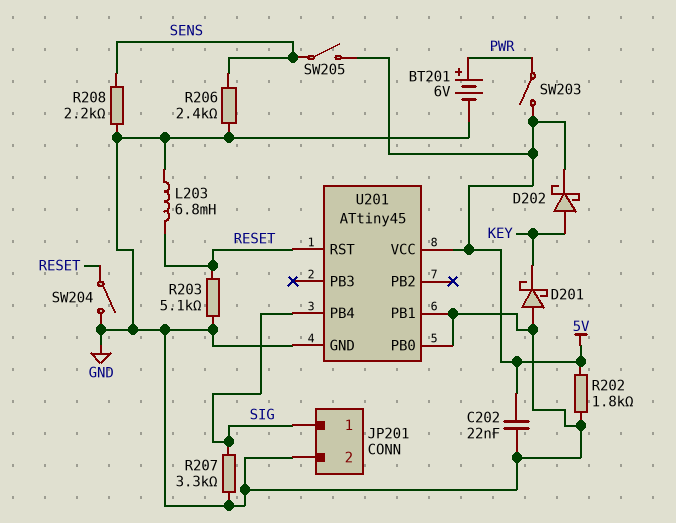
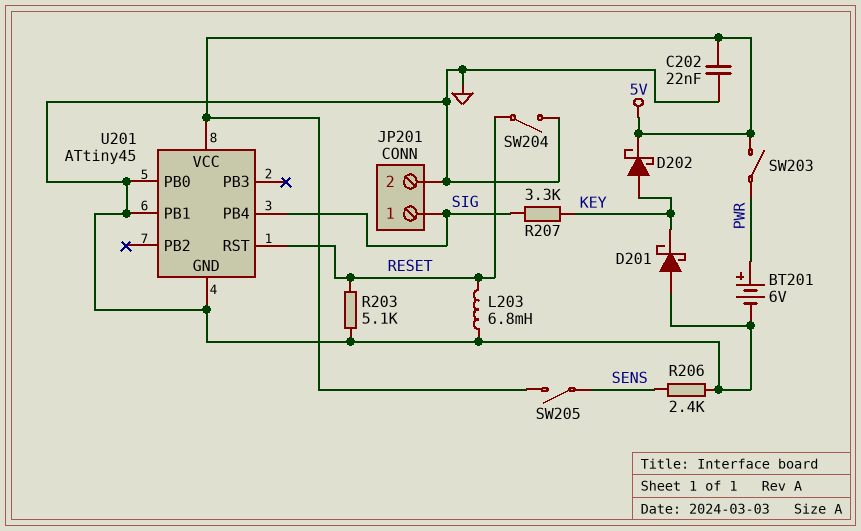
R202: 1.8k (5V, GND) -> none
R207: 3.3k (GND, SIG) -> 3.3k (KEY, SIG)
R208: 2.2k (GND, SENS) -> none

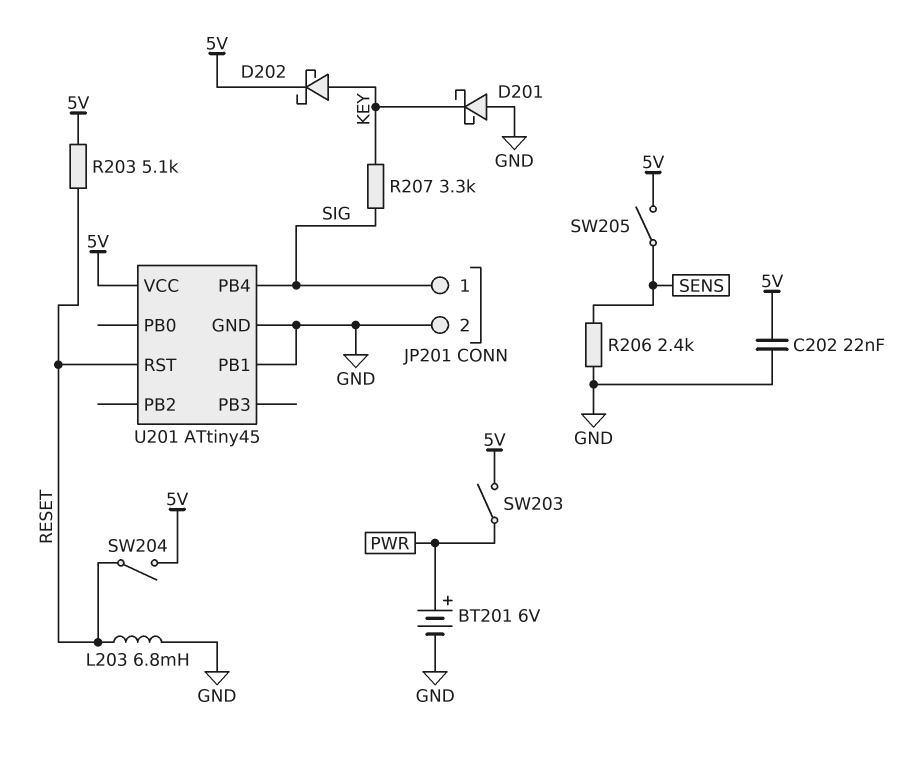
R203: 5.1k (GND, RESET) -> 5.1k (5V, RESET)
SW204: switch (GND, RESET) -> switch (5V, RESET)
U201 pin PB0: GND -> none

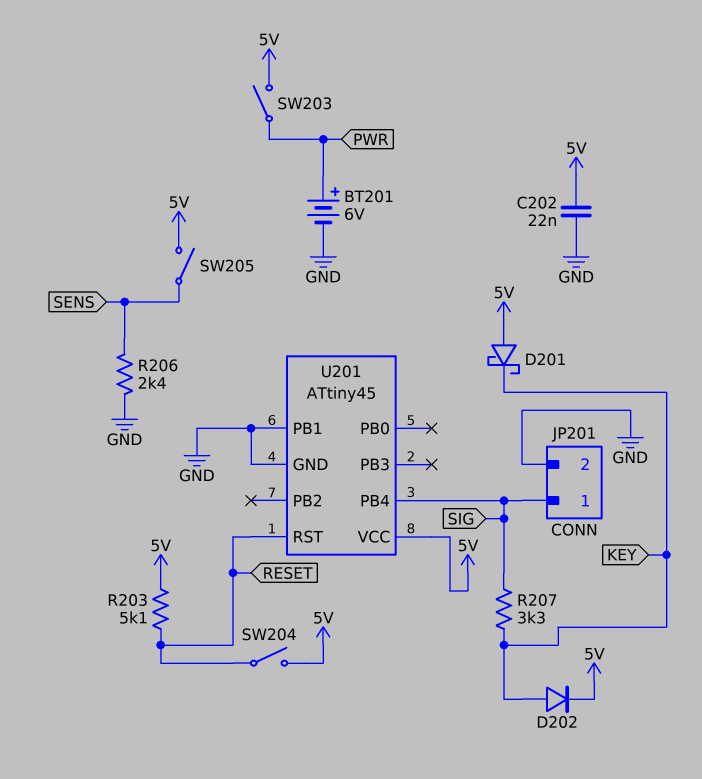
D201: schottky (A GND, K KEY) -> schottky (A 5V, K KEY)
D202: schottky (A KEY, K 5V) -> diode (A KEY, K 5V)
L203: 6.8mH (GND, RESET) -> none

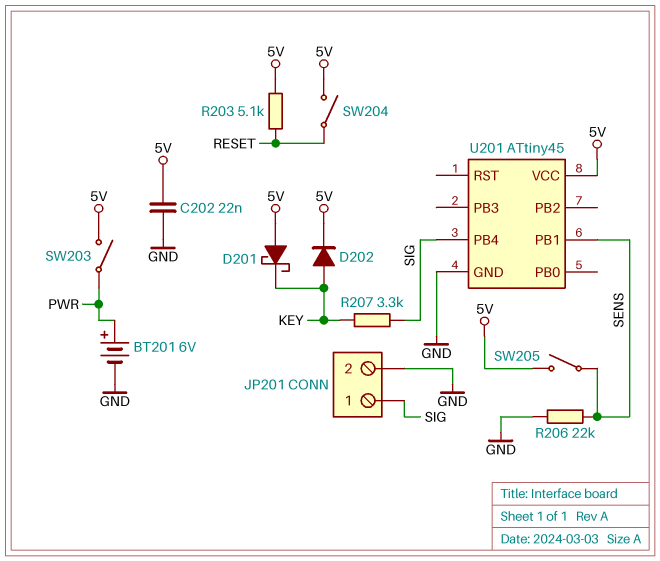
R206: 2.4k (GND, SENS) -> 22k (GND, SENS)
U201 pin PB1: GND -> SENS
U201 pin RST: RESET -> none

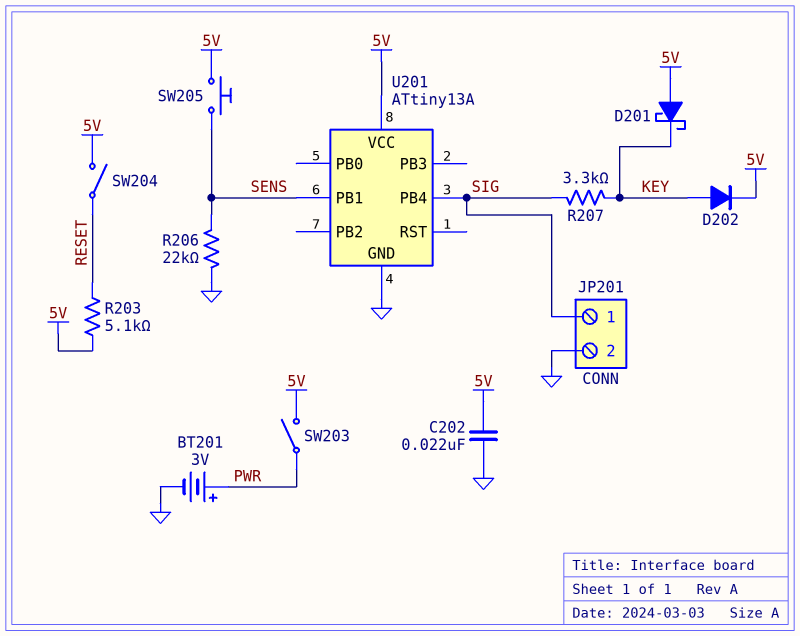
BT201: 6V (plus PWR, minus GND) -> 3V (plus PWR, minus GND)
SW205: switch (5V, SENS) -> button (5V, SENS)
U201: ATtiny45 -> ATtiny13A

